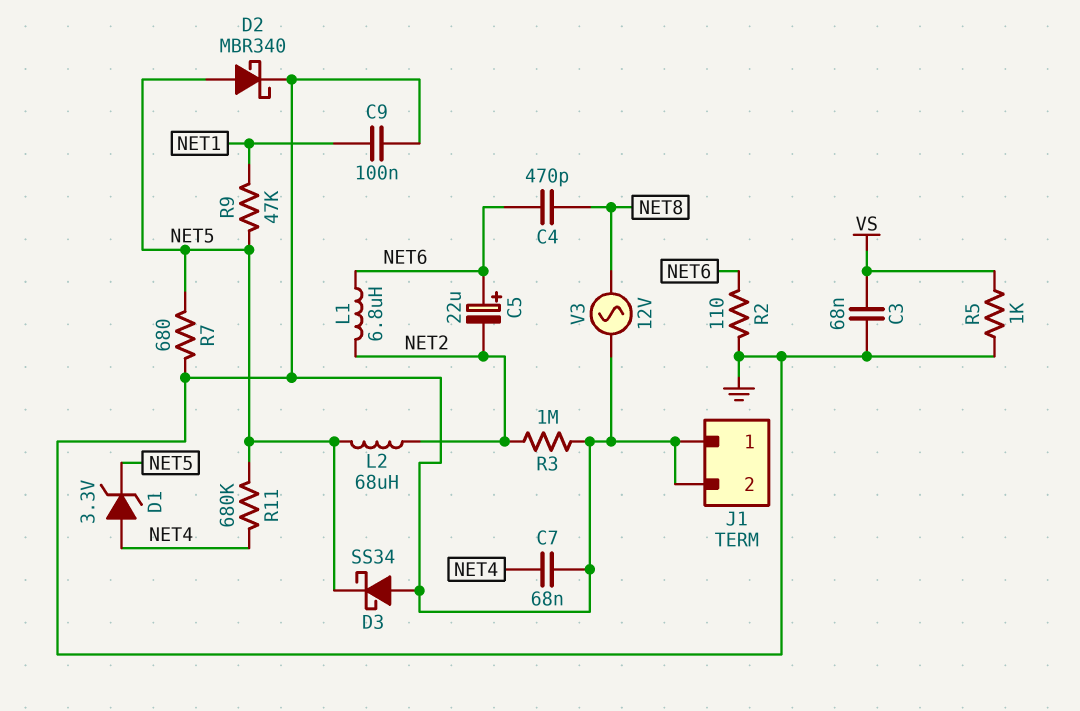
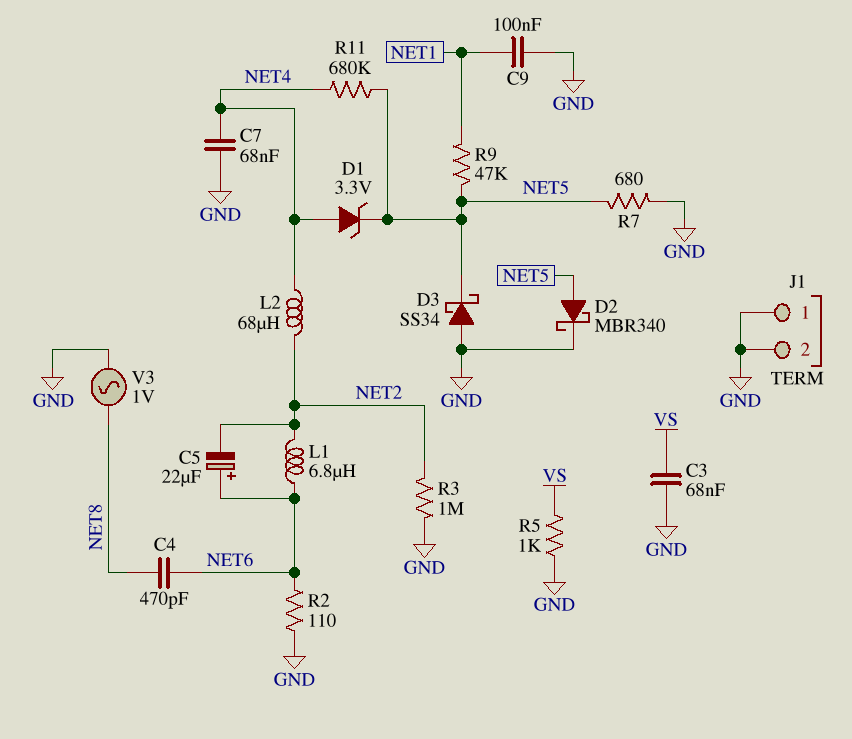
L2: 68uH (NET2, NET5) -> 68uH (NET2, NET4)
V3: AC 12V (GND, NET8) -> AC 1V (GND, NET8)

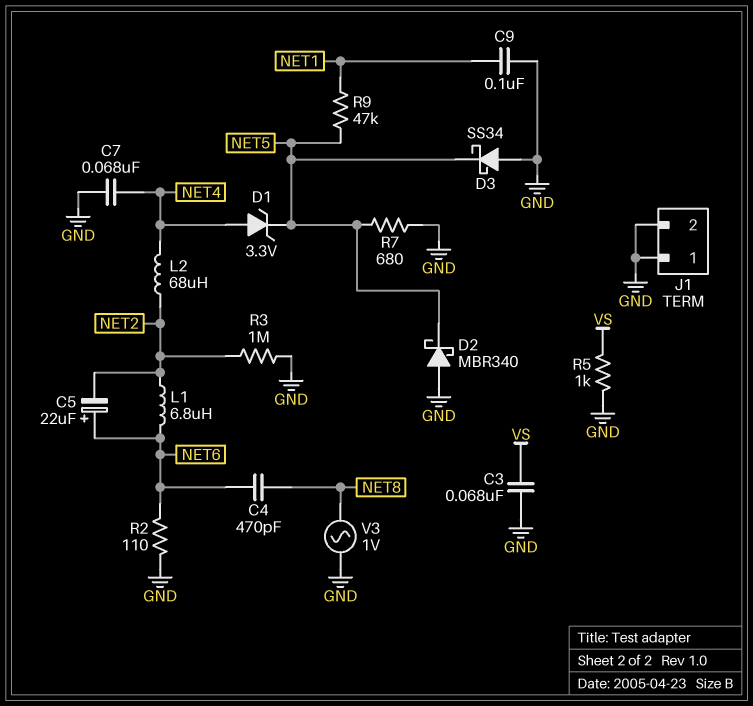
D2: schottky MBR340 (A NET5, K GND) -> schottky MBR340 (A GND, K NET5)
R11: 680k (NET4, NET5) -> none

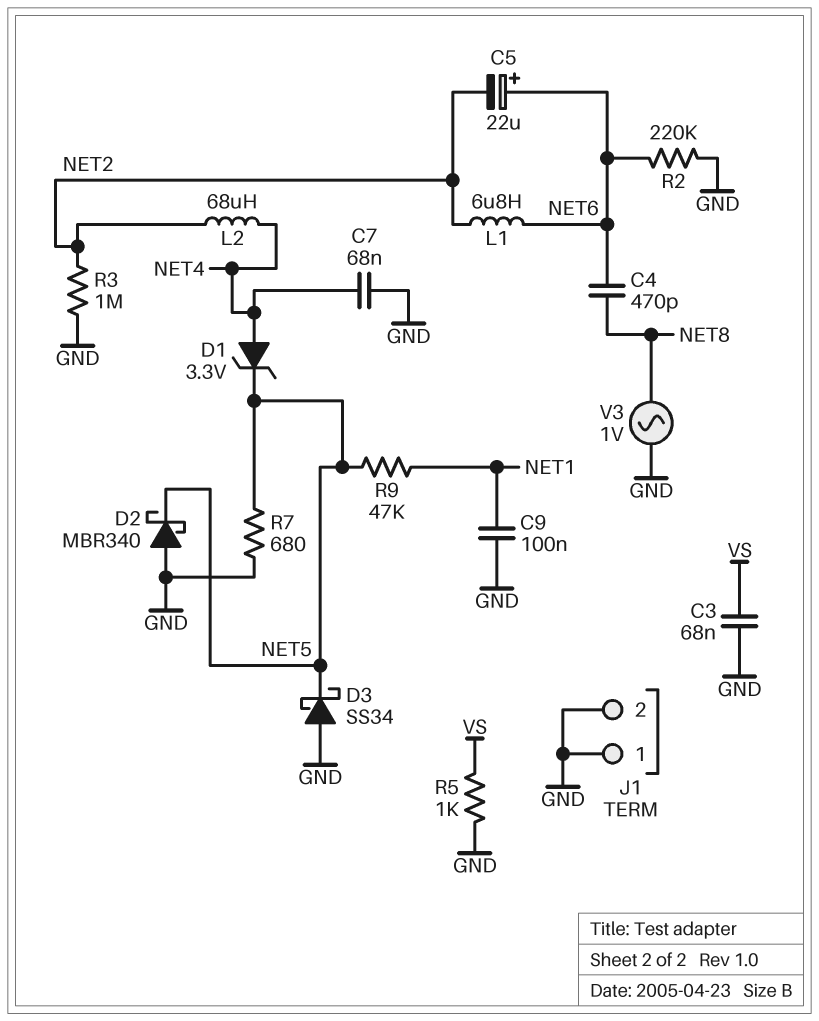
R2: 110 (GND, NET6) -> 220k (GND, NET6)

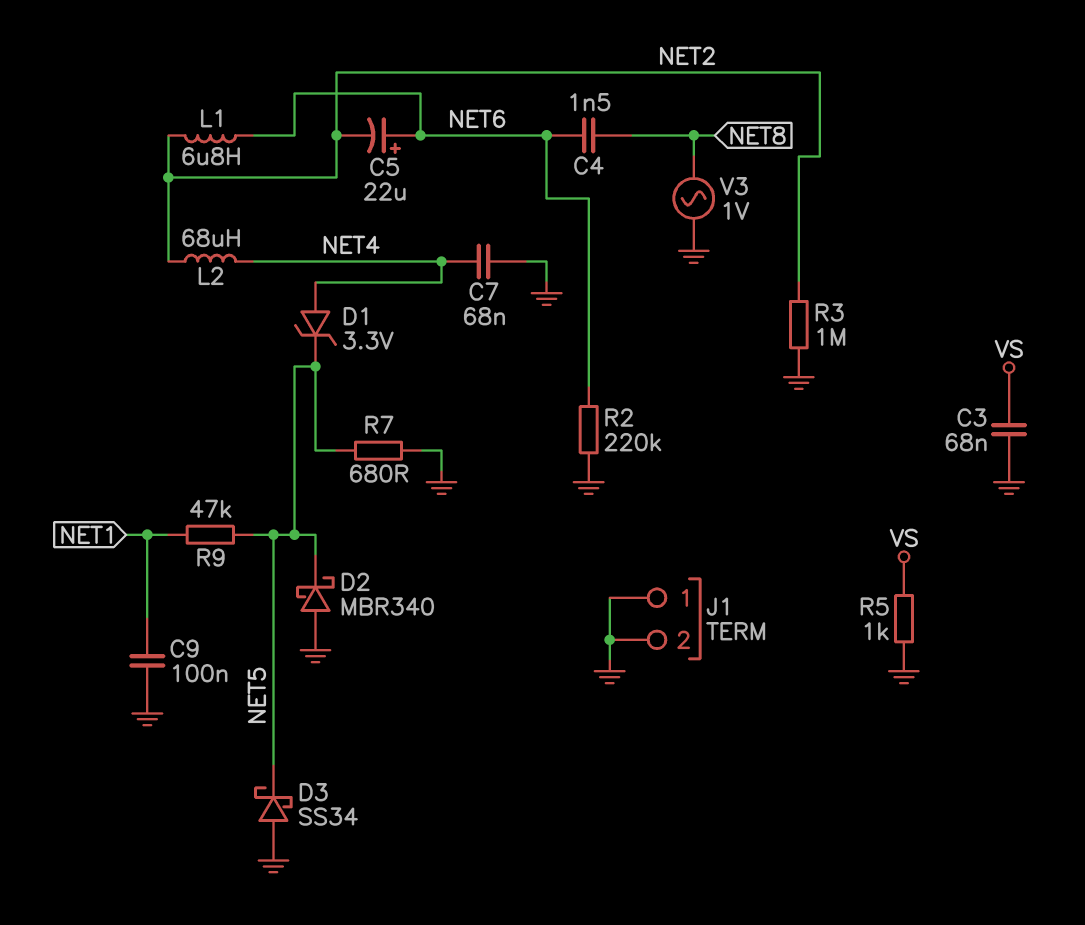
C4: 470pF (NET6, NET8) -> 1.5nF (NET6, NET8)

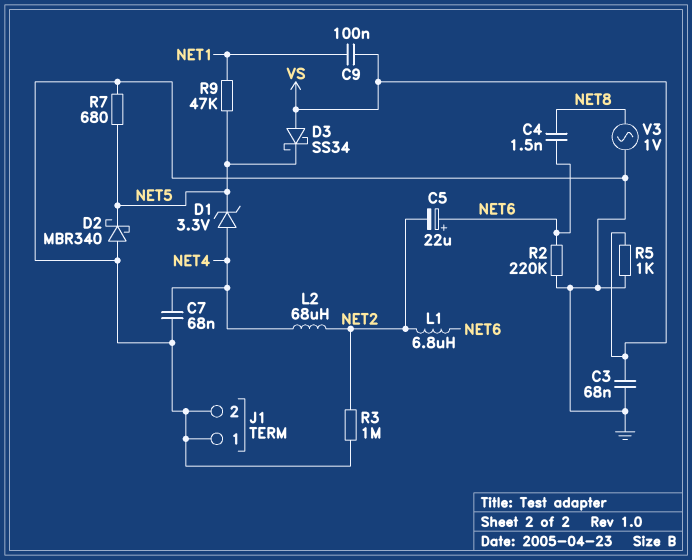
C9: 100nF (GND, NET1) -> 100nF (NET1, VS)
D3: schottky SS34 (A GND, K NET5) -> schottky SS34 (A VS, K NET5)

